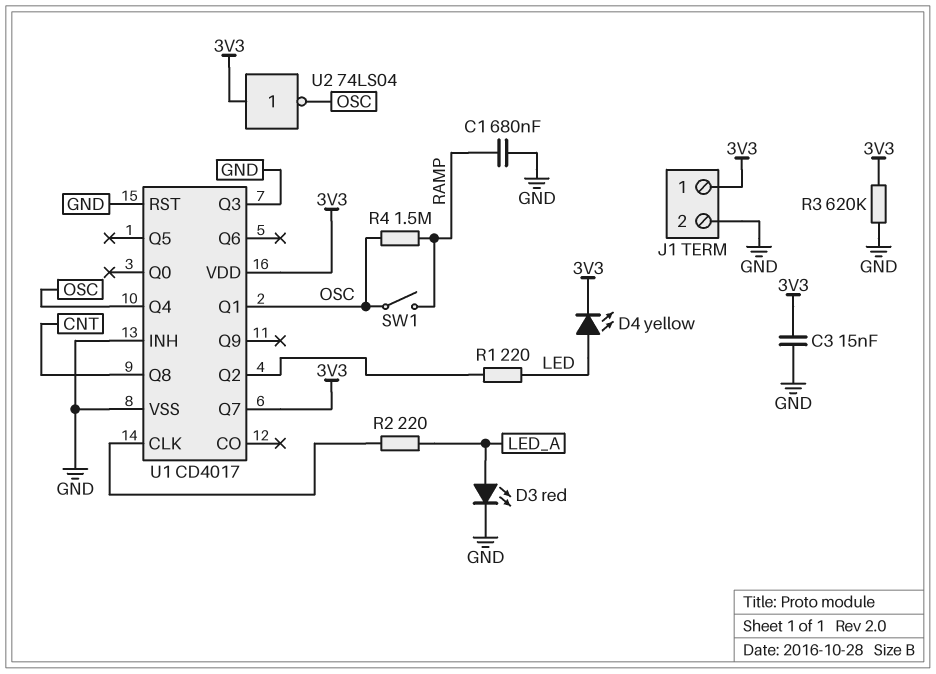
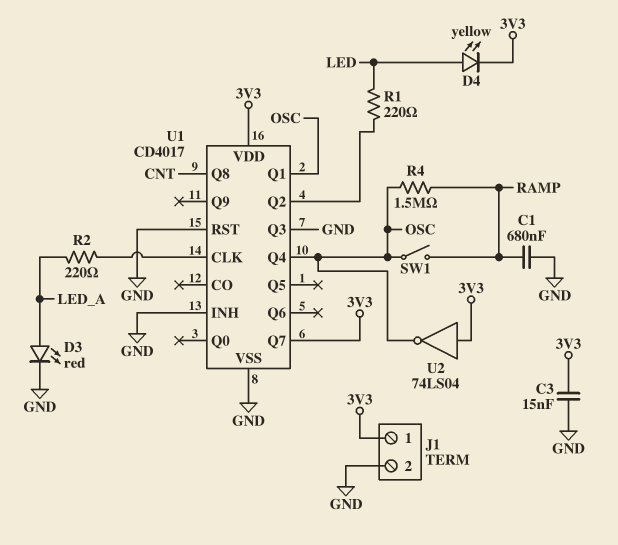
R3: 620k (3V3, GND) -> none

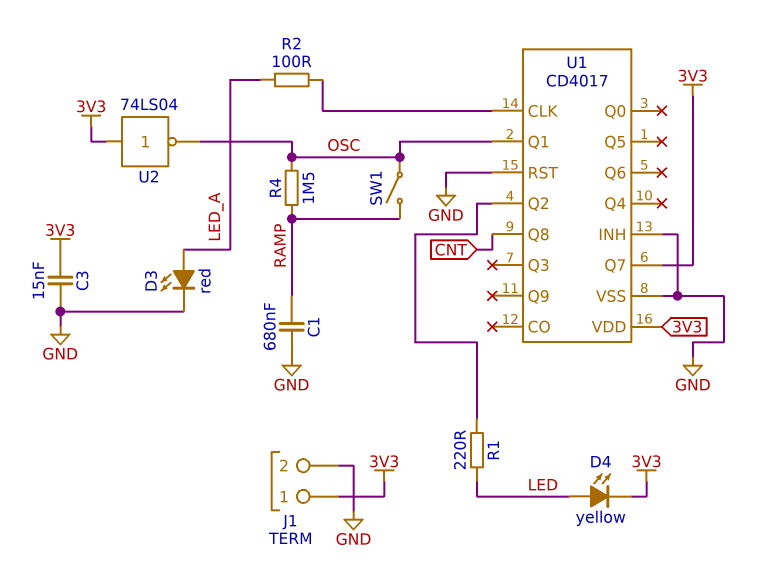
R2: 220 (LED_A, U1/CLK) -> 100 (LED_A, U1/CLK)
U1 pin Q3: GND -> none
U1 pin Q4: OSC -> none

